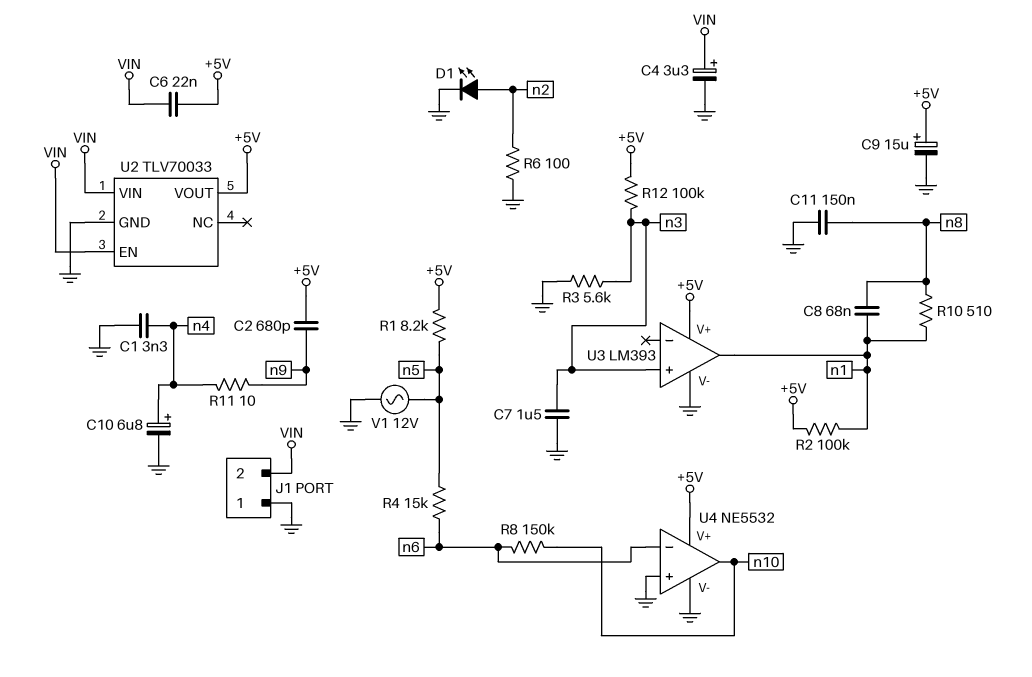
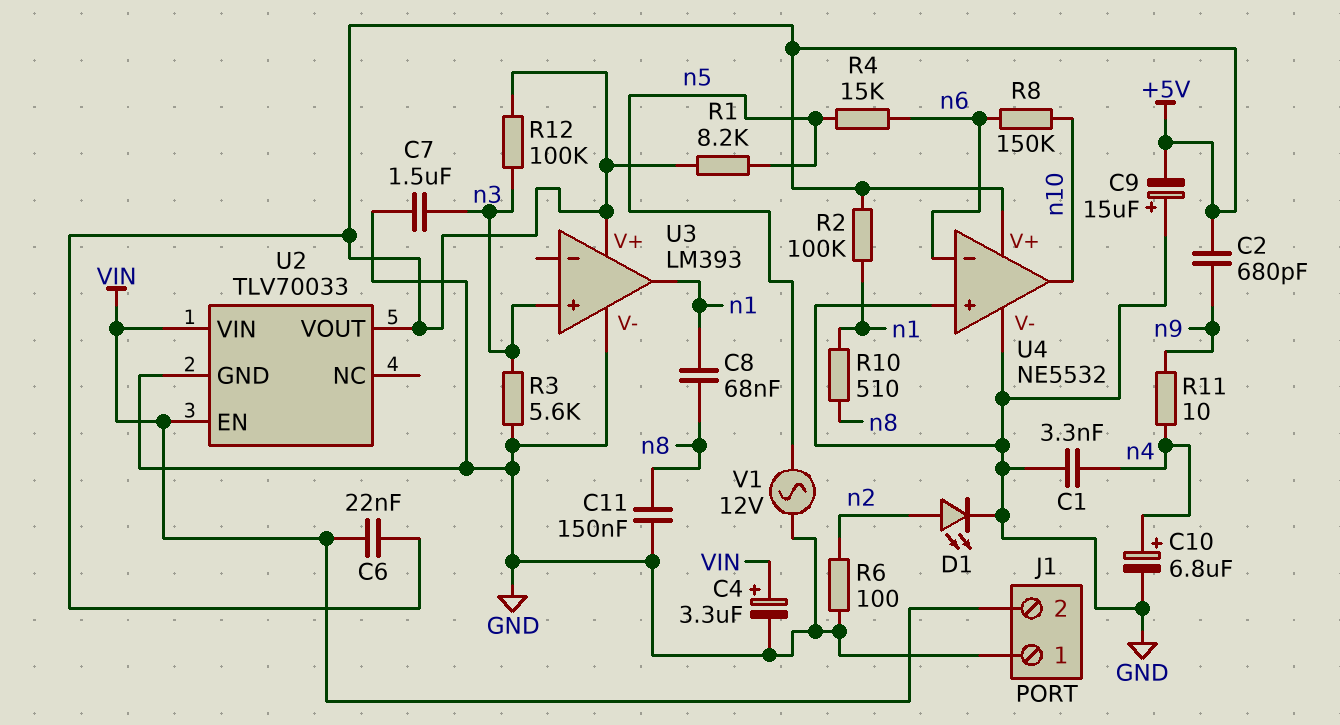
C9: 15uF (plus +5V, minus GND) -> 15uF (plus GND, minus +5V)

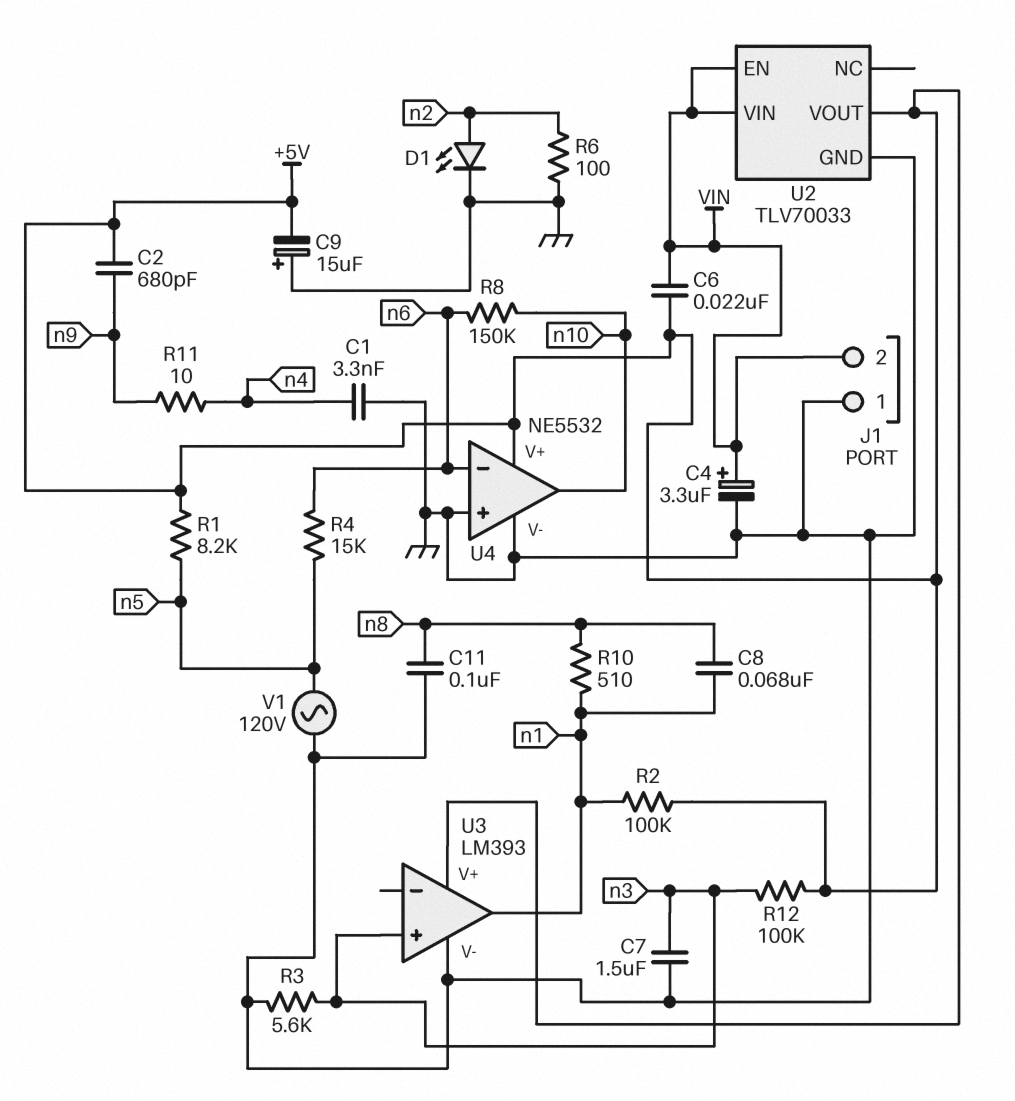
C10: 6.8uF (plus n4, minus GND) -> none
C11: 150nF (GND, n8) -> 100nF (GND, n8)
V1: AC 12V (GND, n5) -> AC 120V (GND, n5)

